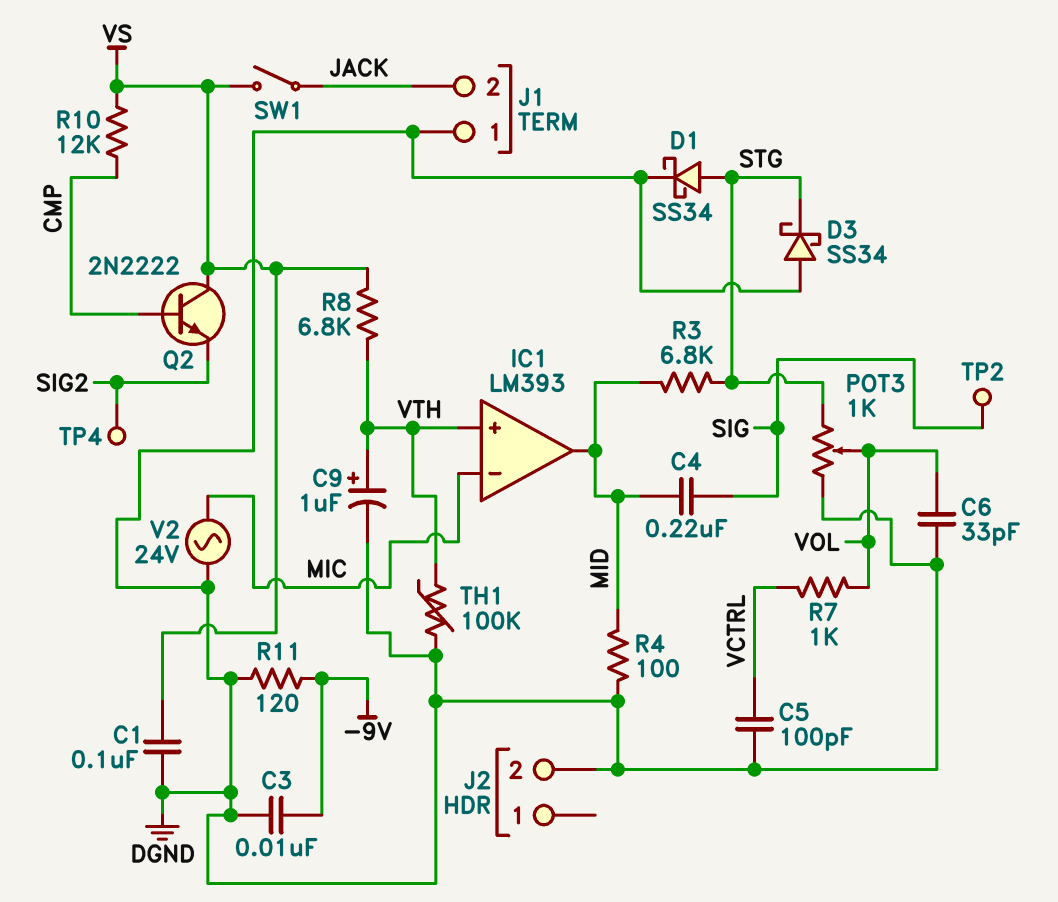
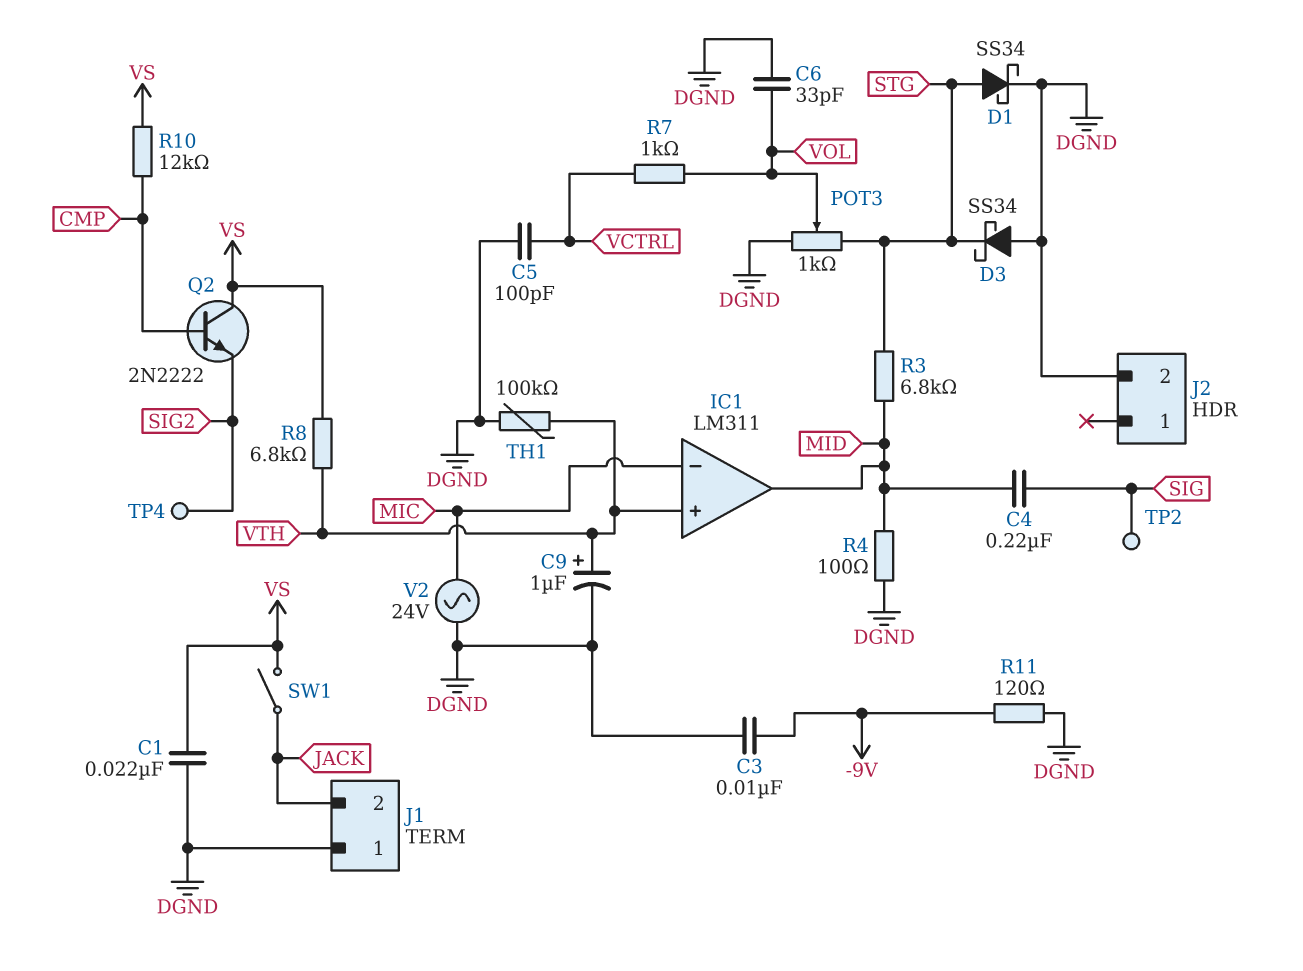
C1: 100nF (DGND, VS) -> 22nF (DGND, VS)
IC1: LM393 -> LM311

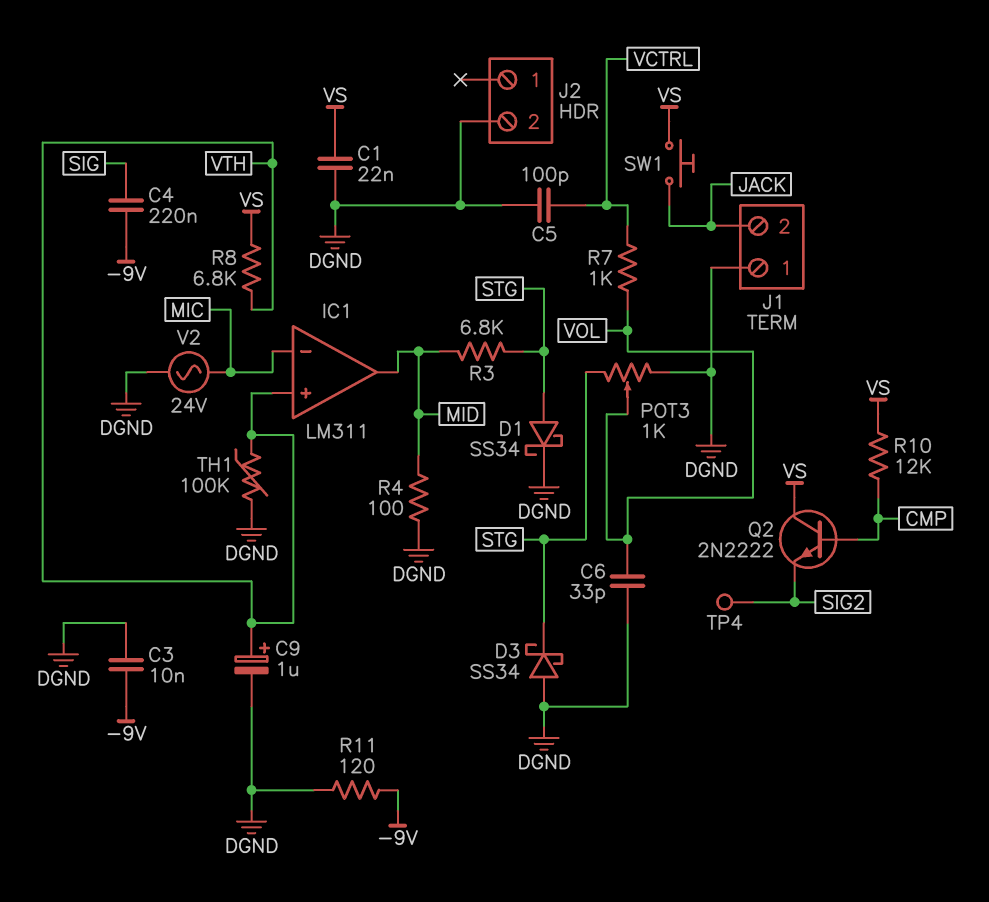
C4: 220nF (MID, SIG) -> 220nF (-9V, SIG)
SW1: switch (JACK, VS) -> button (JACK, VS)
TP2: test point (SIG) -> none

